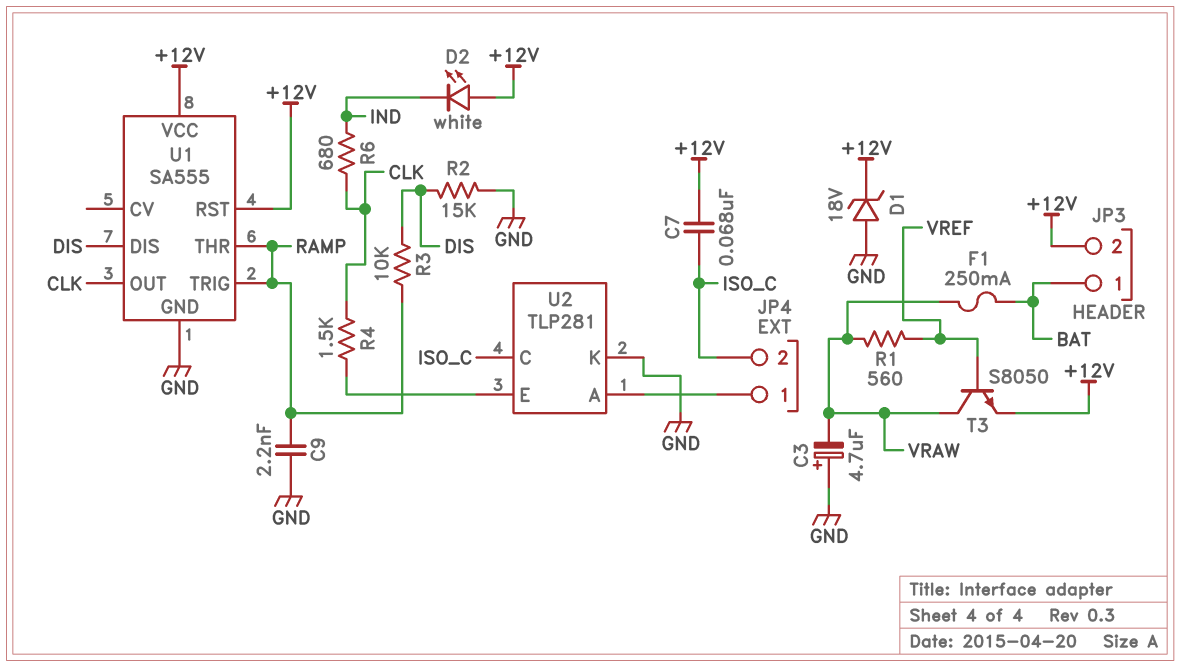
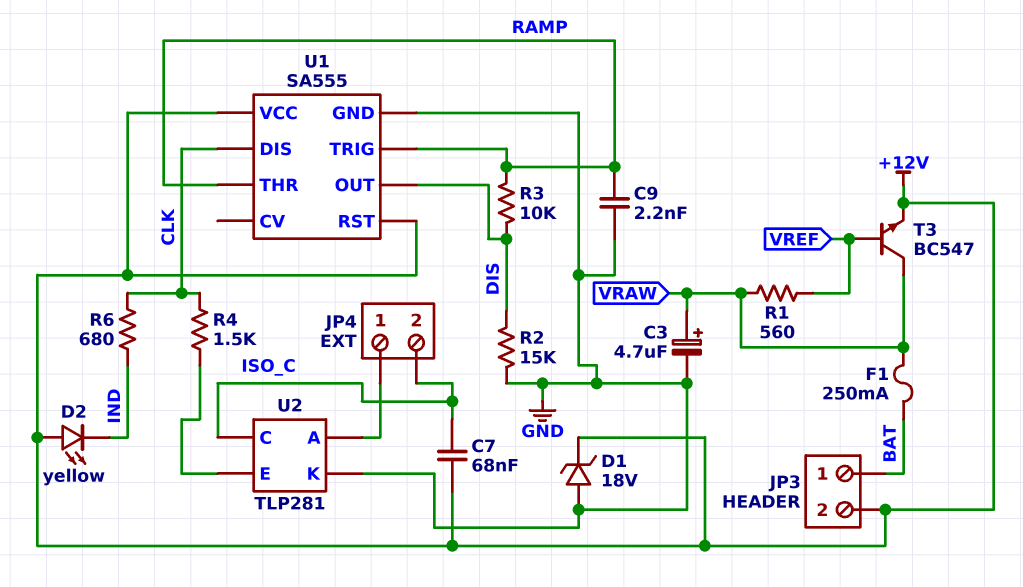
C3: 4.7uF (plus GND, minus VRAW) -> 4.7uF (plus VRAW, minus GND)
D2: LED white (A +12V, K IND) -> LED yellow (A +12V, K IND)
T3: NPN S8050 (B VREF, C VRAW, E +12V) -> NPN BC547 (B VREF, C VRAW, E +12V)
U1 pin DIS: DIS -> CLK
U1 pin OUT: CLK -> DIS

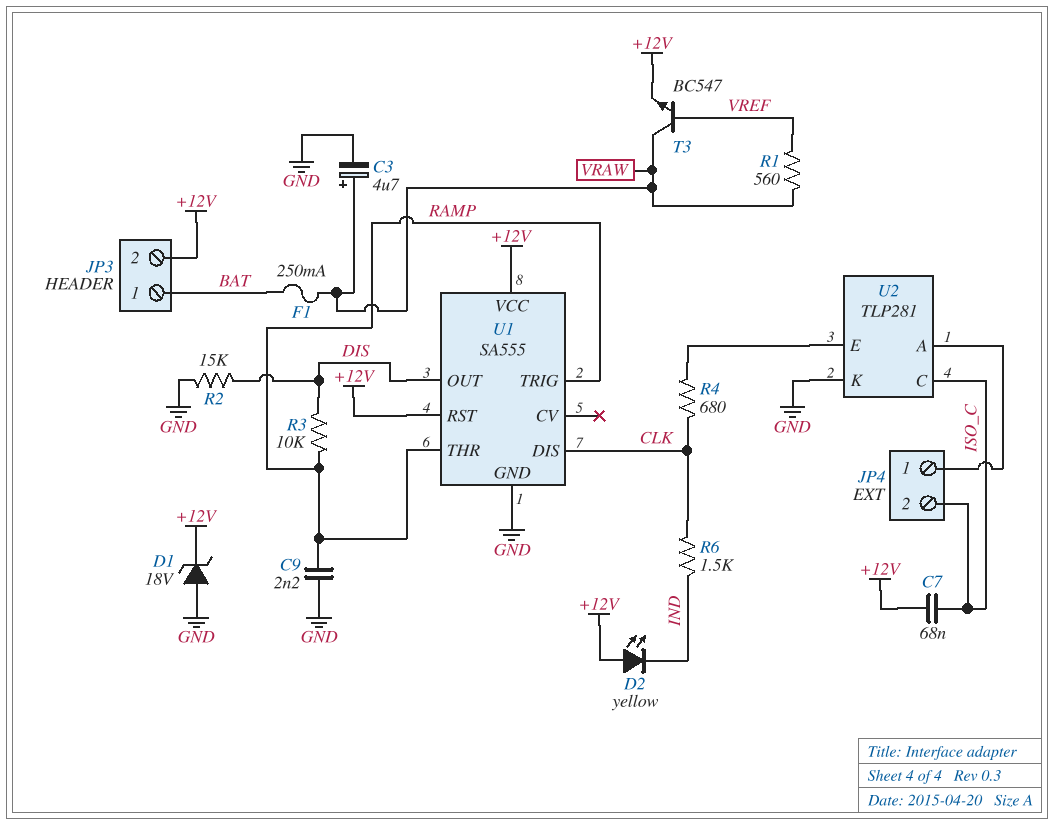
R4: 1.5k (CLK, U2/E) -> 680 (CLK, U2/E)
R6: 680 (CLK, IND) -> 1.5k (CLK, IND)

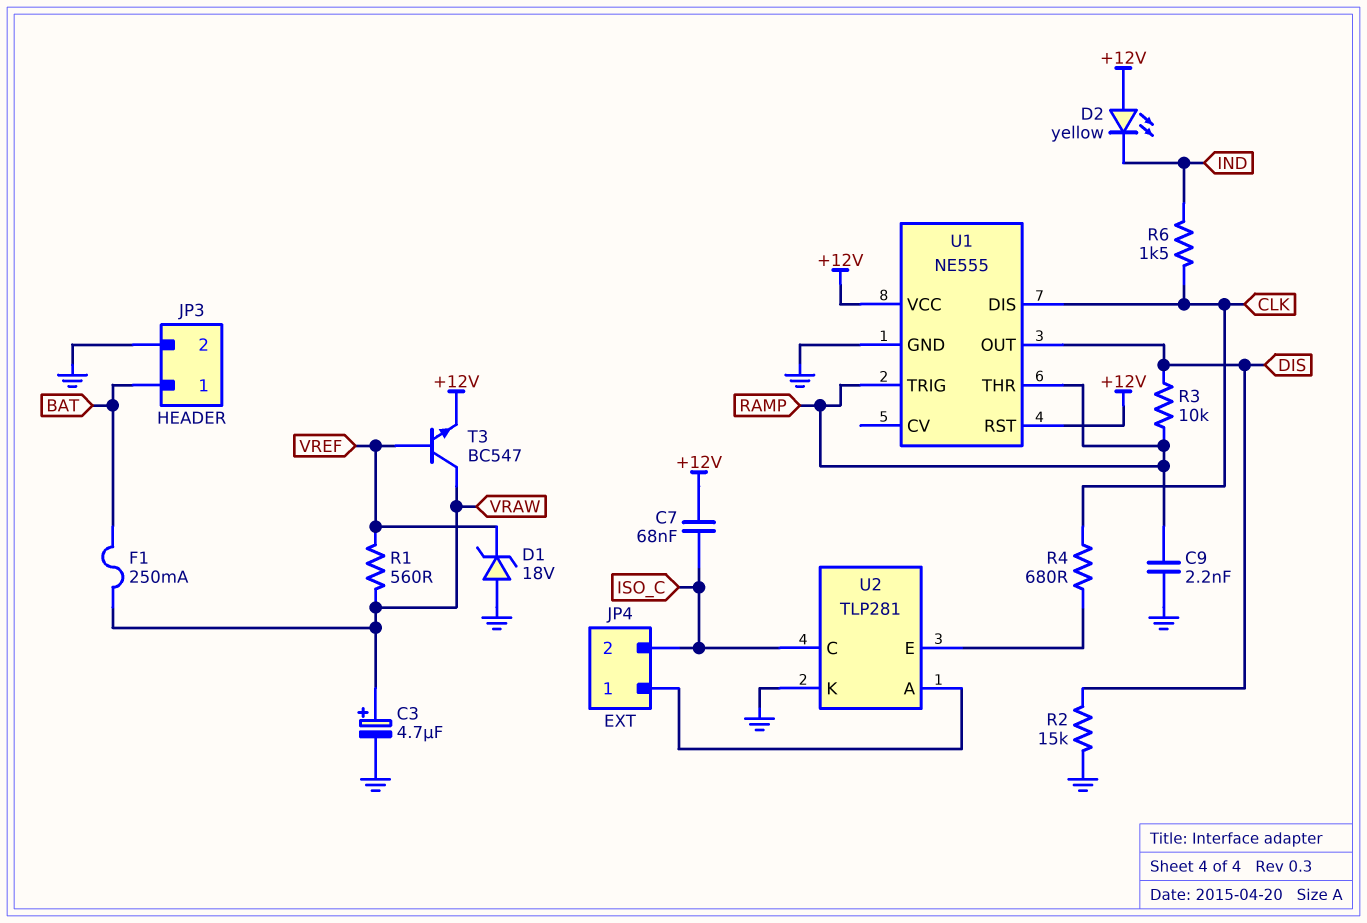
D1: zener 18V (A GND, K +12V) -> zener 18V (A GND, K VREF)
JP3 pin 2: +12V -> GND
U1: SA555 -> NE555

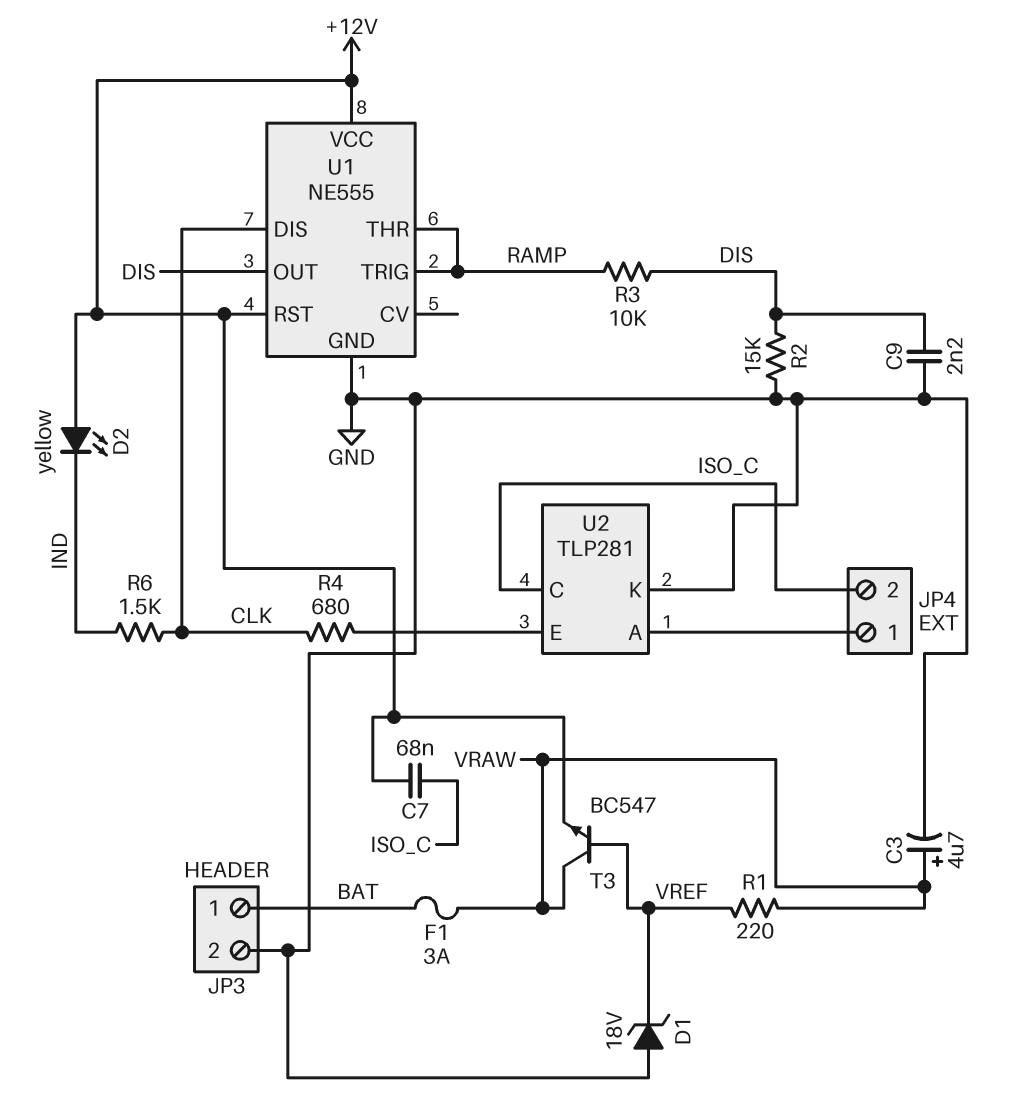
C9: 2.2nF (GND, RAMP) -> 2.2nF (DIS, GND)
F1: 250mA (BAT, VRAW) -> 3A (BAT, VRAW)
R1: 560 (VRAW, VREF) -> 220 (VRAW, VREF)

